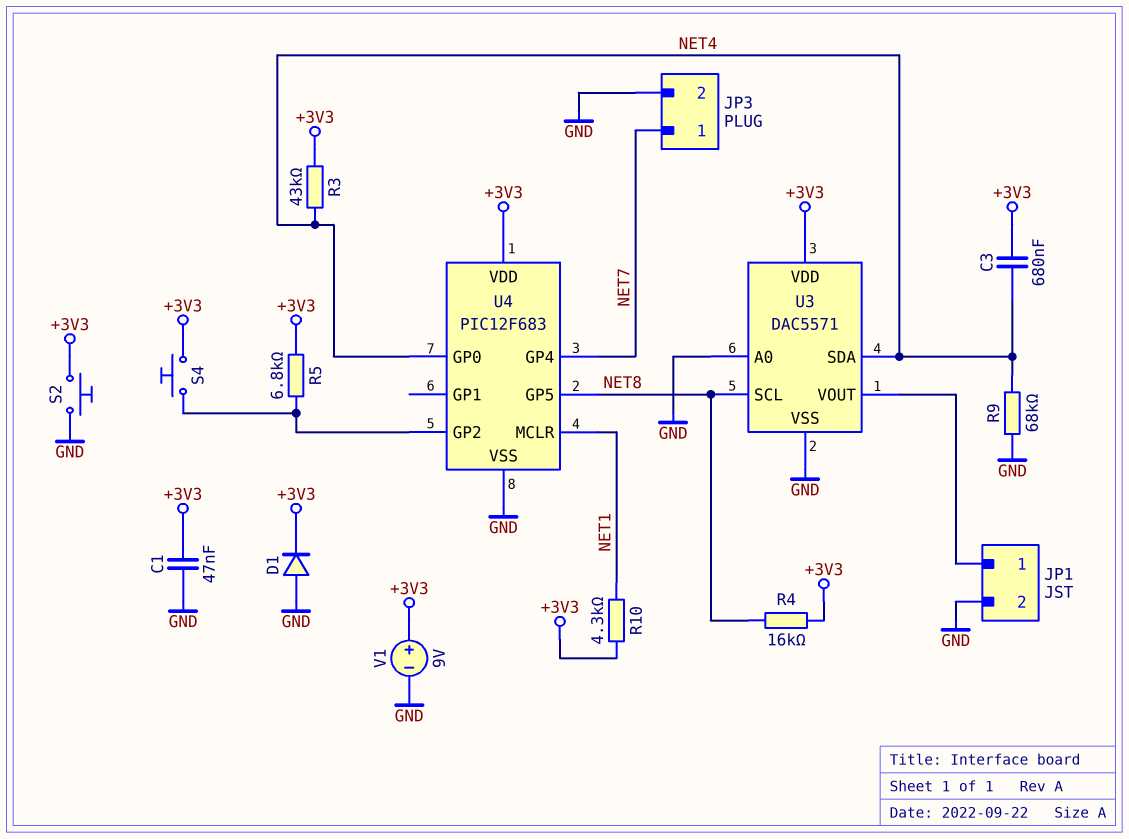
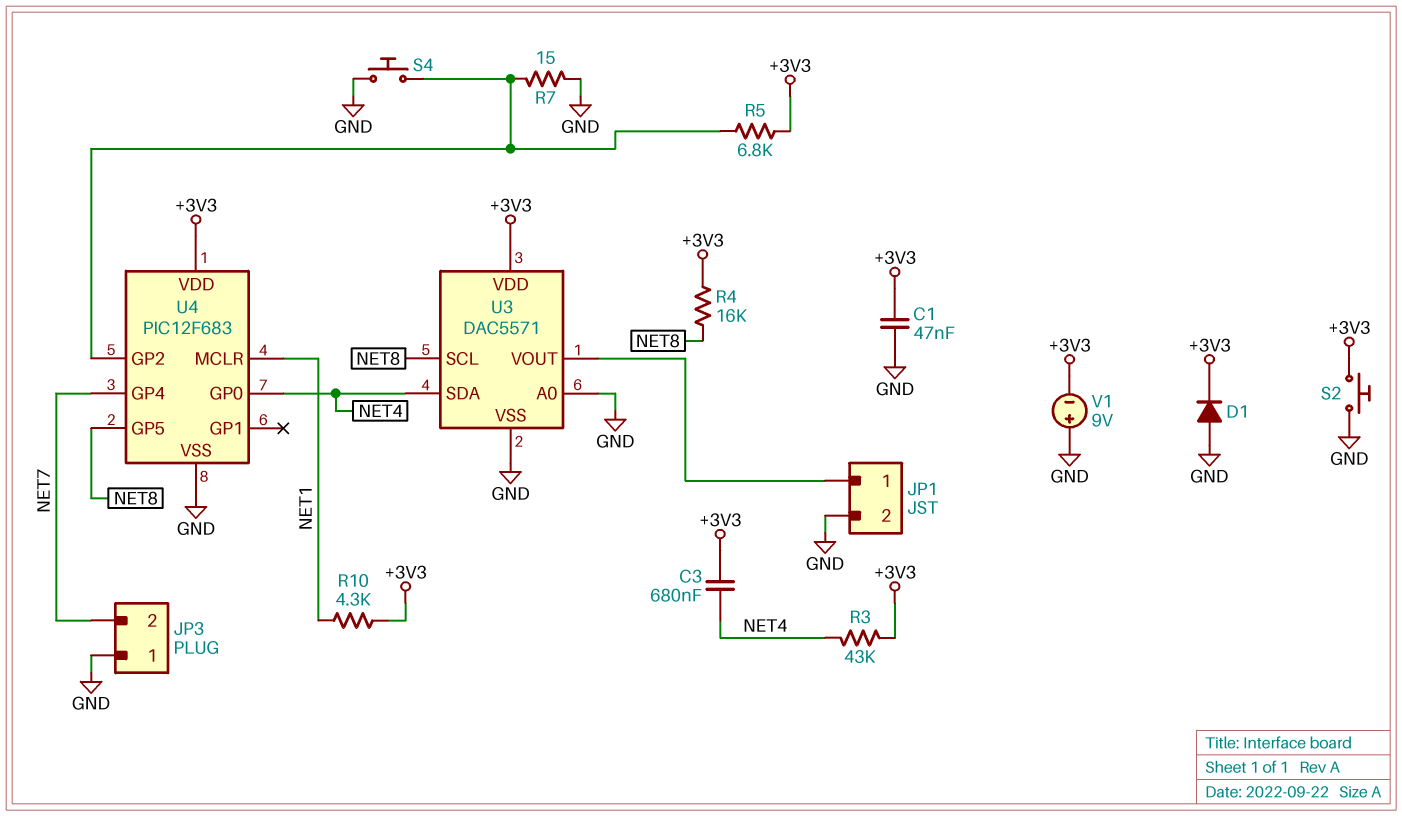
JP3 pin 1: NET7 -> GND
JP3 pin 2: GND -> NET7
R7: none -> 15 (GND, U4/GP2)
R9: 68k (GND, NET4) -> none
S4: button (+3V3, U4/GP2) -> button (GND, U4/GP2)
V1: 9V (plus +3V3, minus GND) -> 9V (plus GND, minus +3V3)

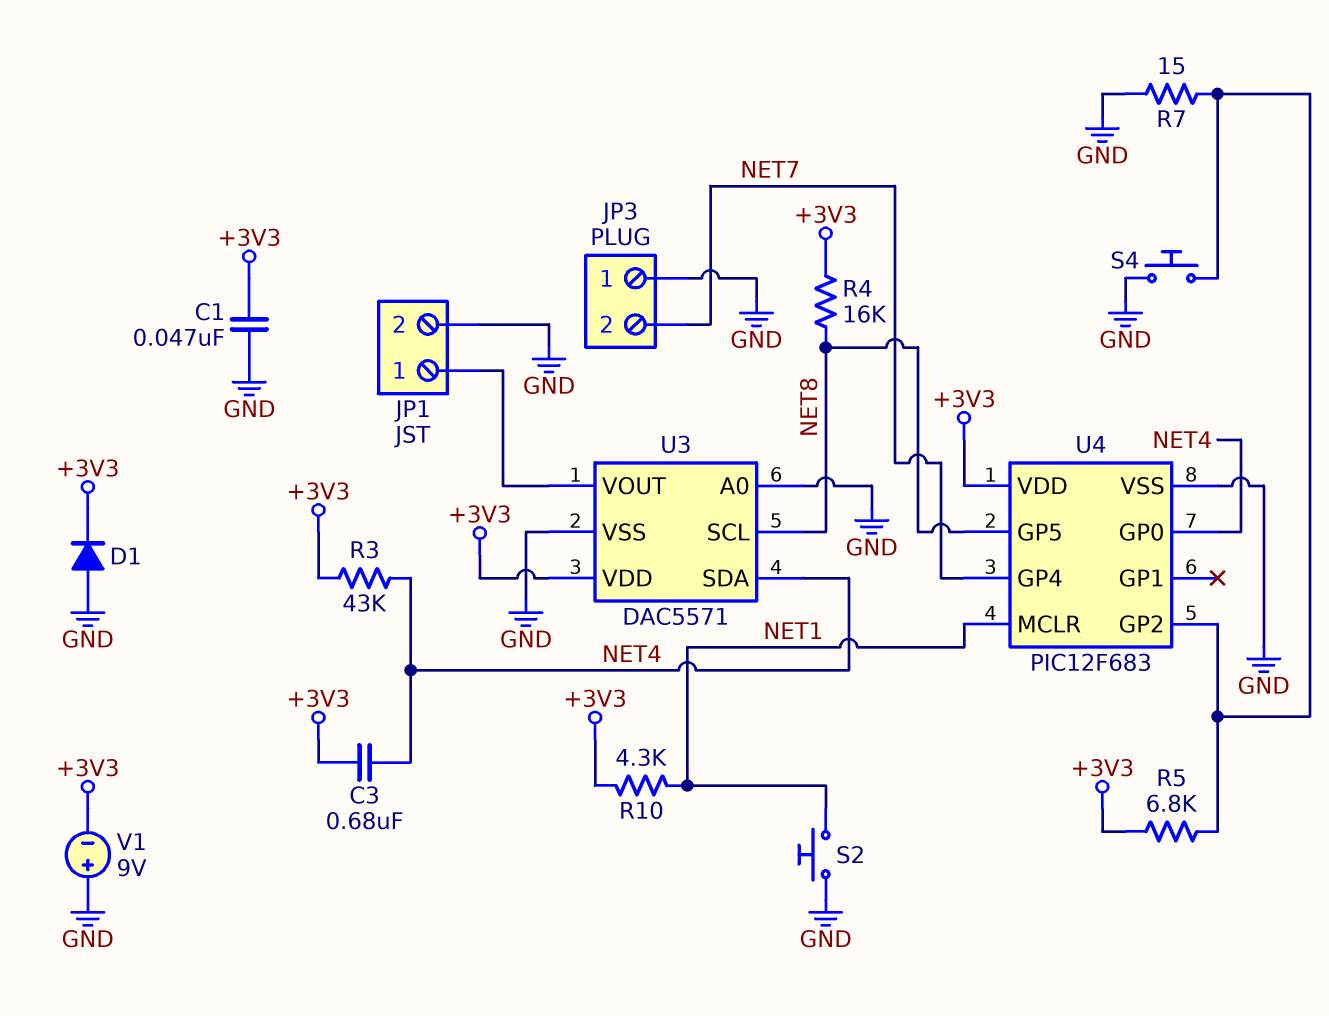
S2: button (+3V3, GND) -> button (GND, NET1)

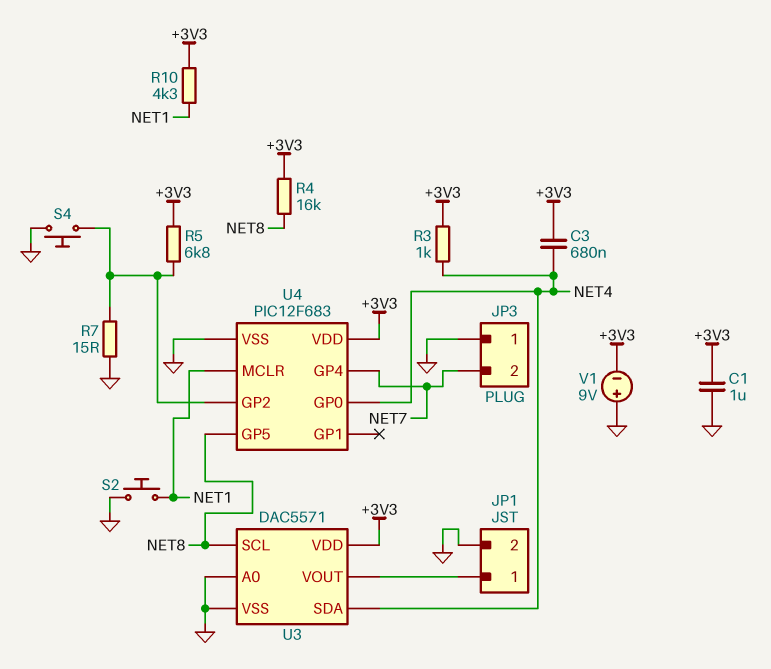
C1: 47nF (+3V3, GND) -> 1uF (+3V3, GND)
D1: diode (A GND, K +3V3) -> none
R3: 43k (+3V3, NET4) -> 1k (+3V3, NET4)

